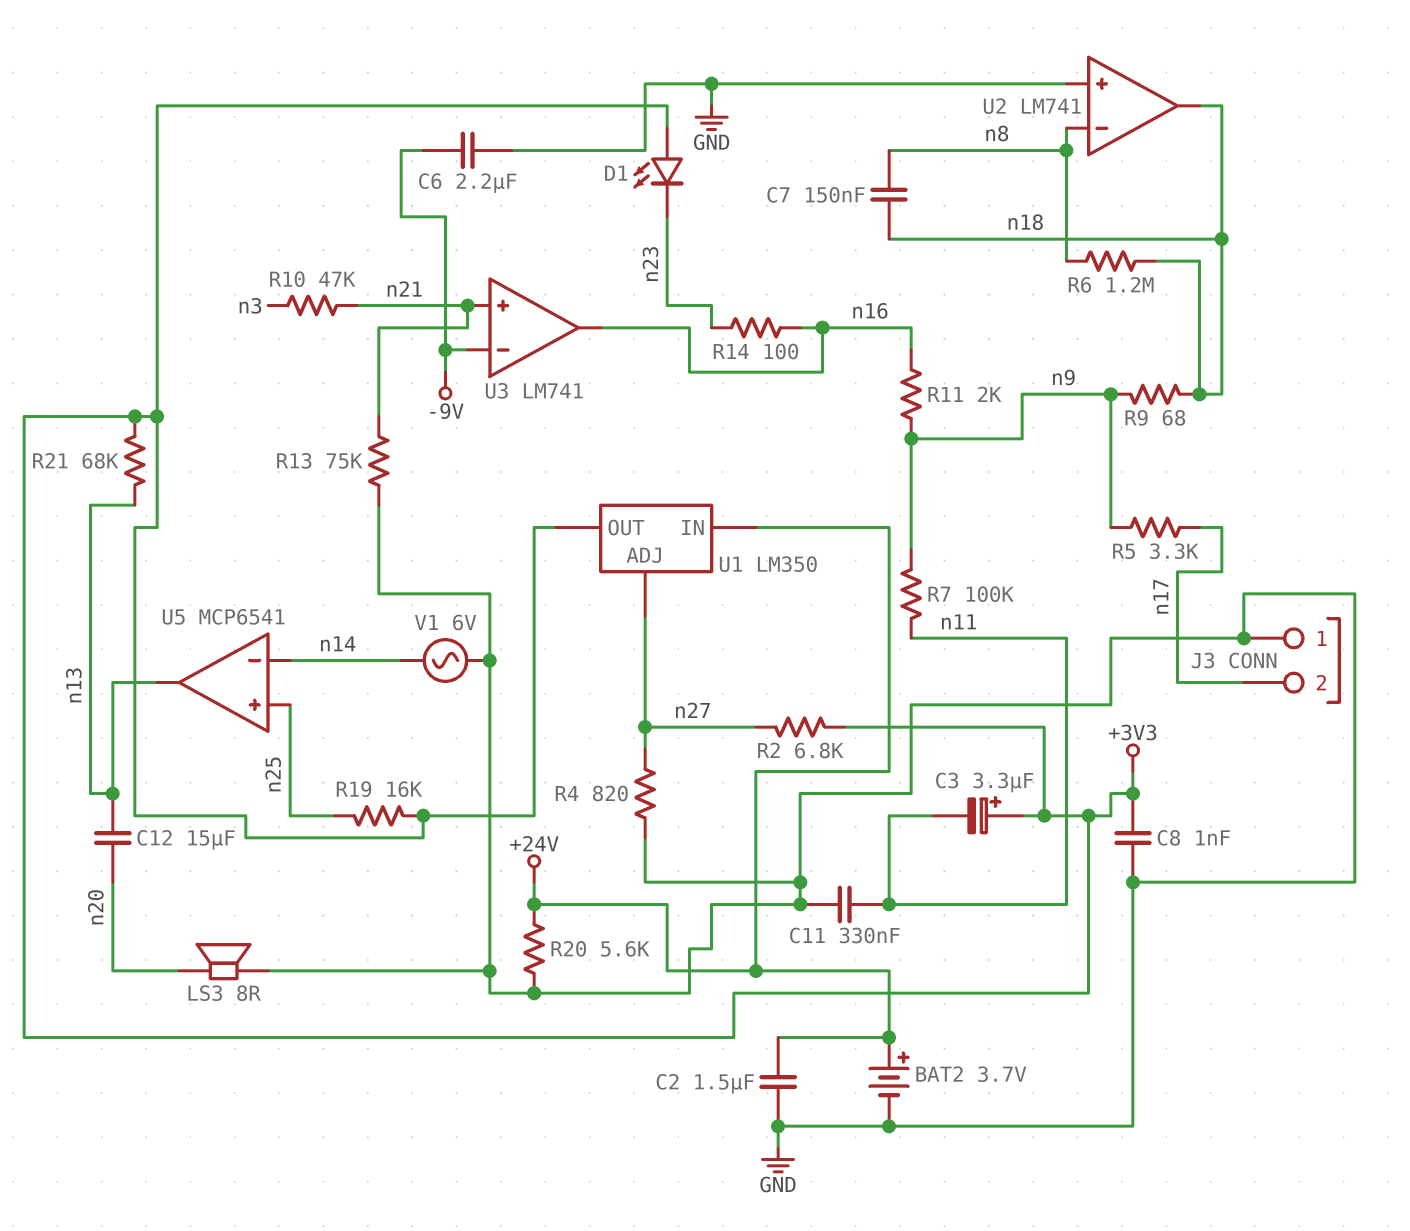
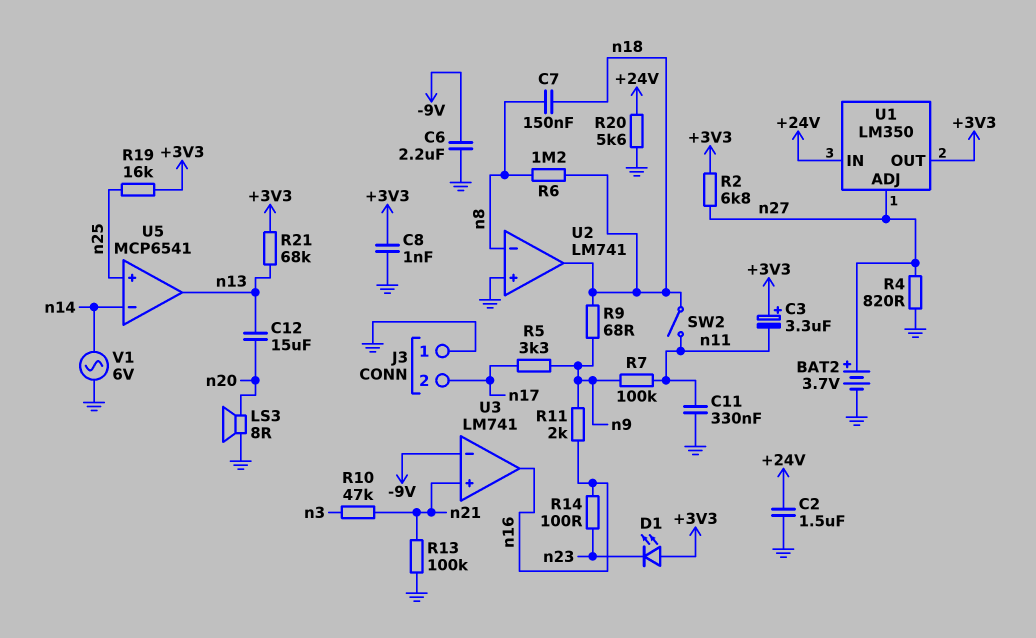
BAT2: 3.7V (plus +24V, minus GND) -> 3.7V (plus n27, minus GND)
R13: 75k (GND, n21) -> 100k (GND, n21)
SW2: none -> switch (n11, n18)

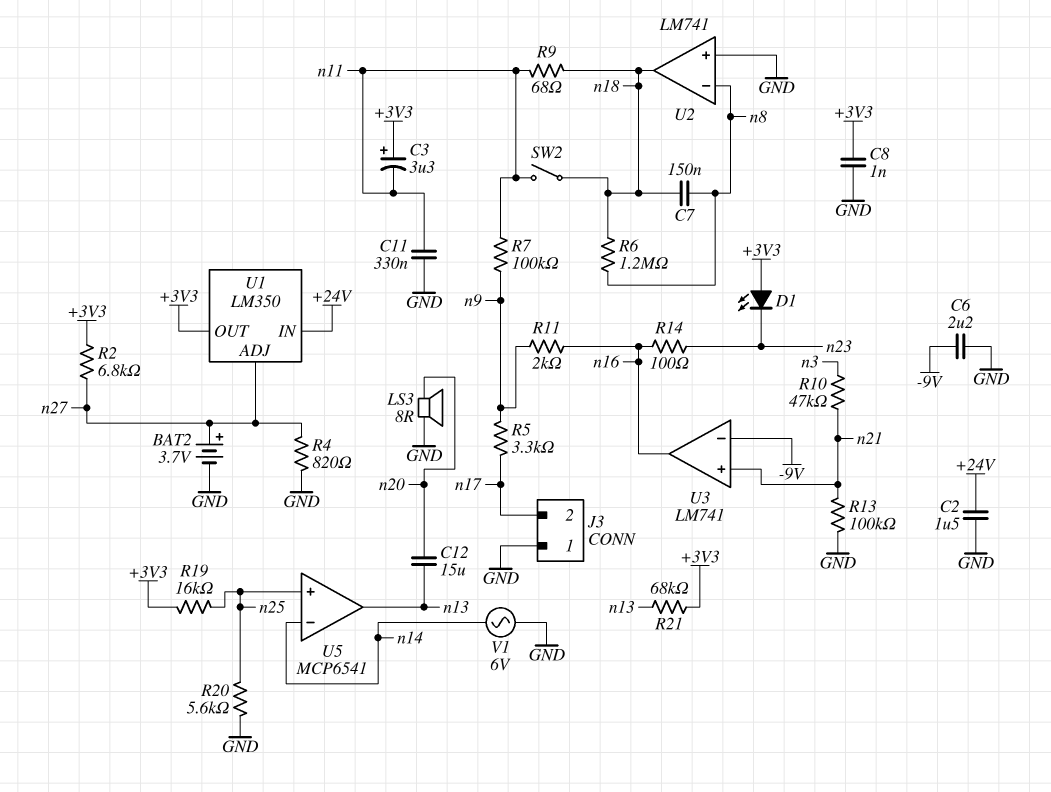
R9: 68 (n9, n18) -> 68 (n11, n18)
R20: 5.6k (+24V, GND) -> 5.6k (GND, n25)

